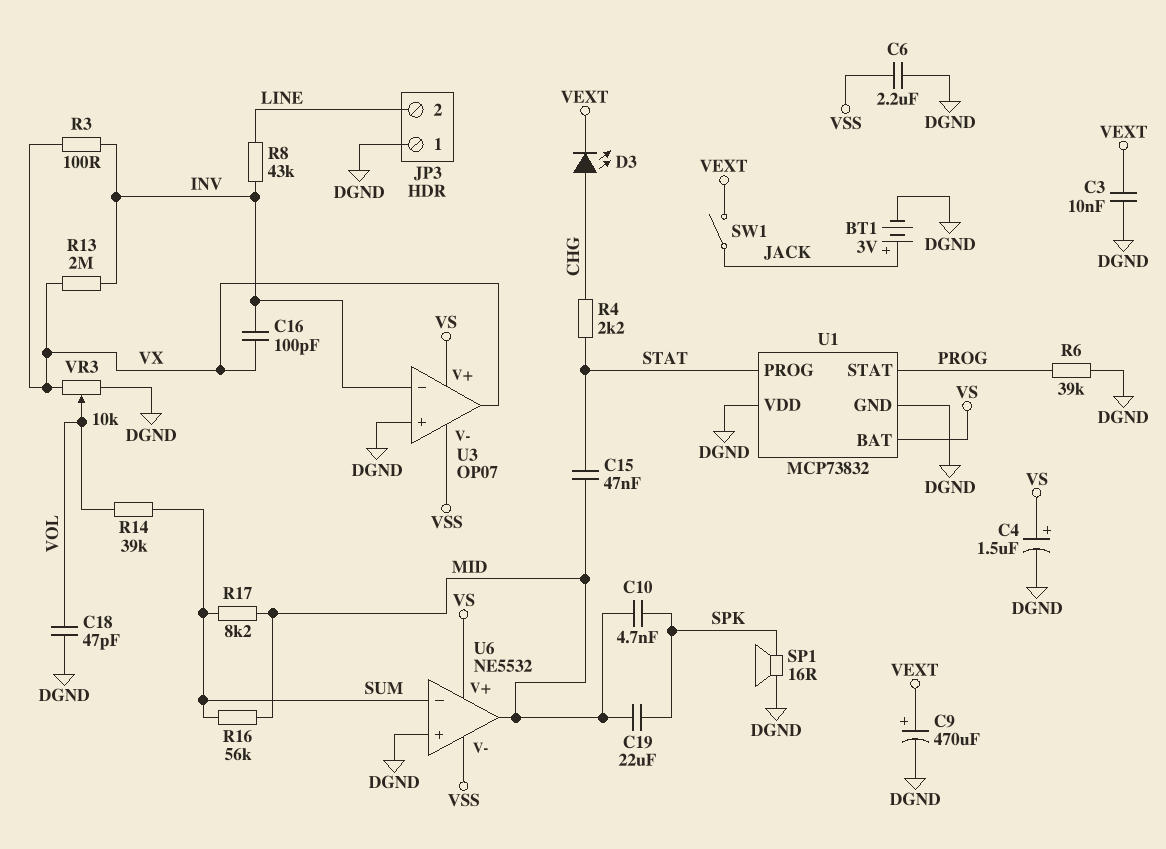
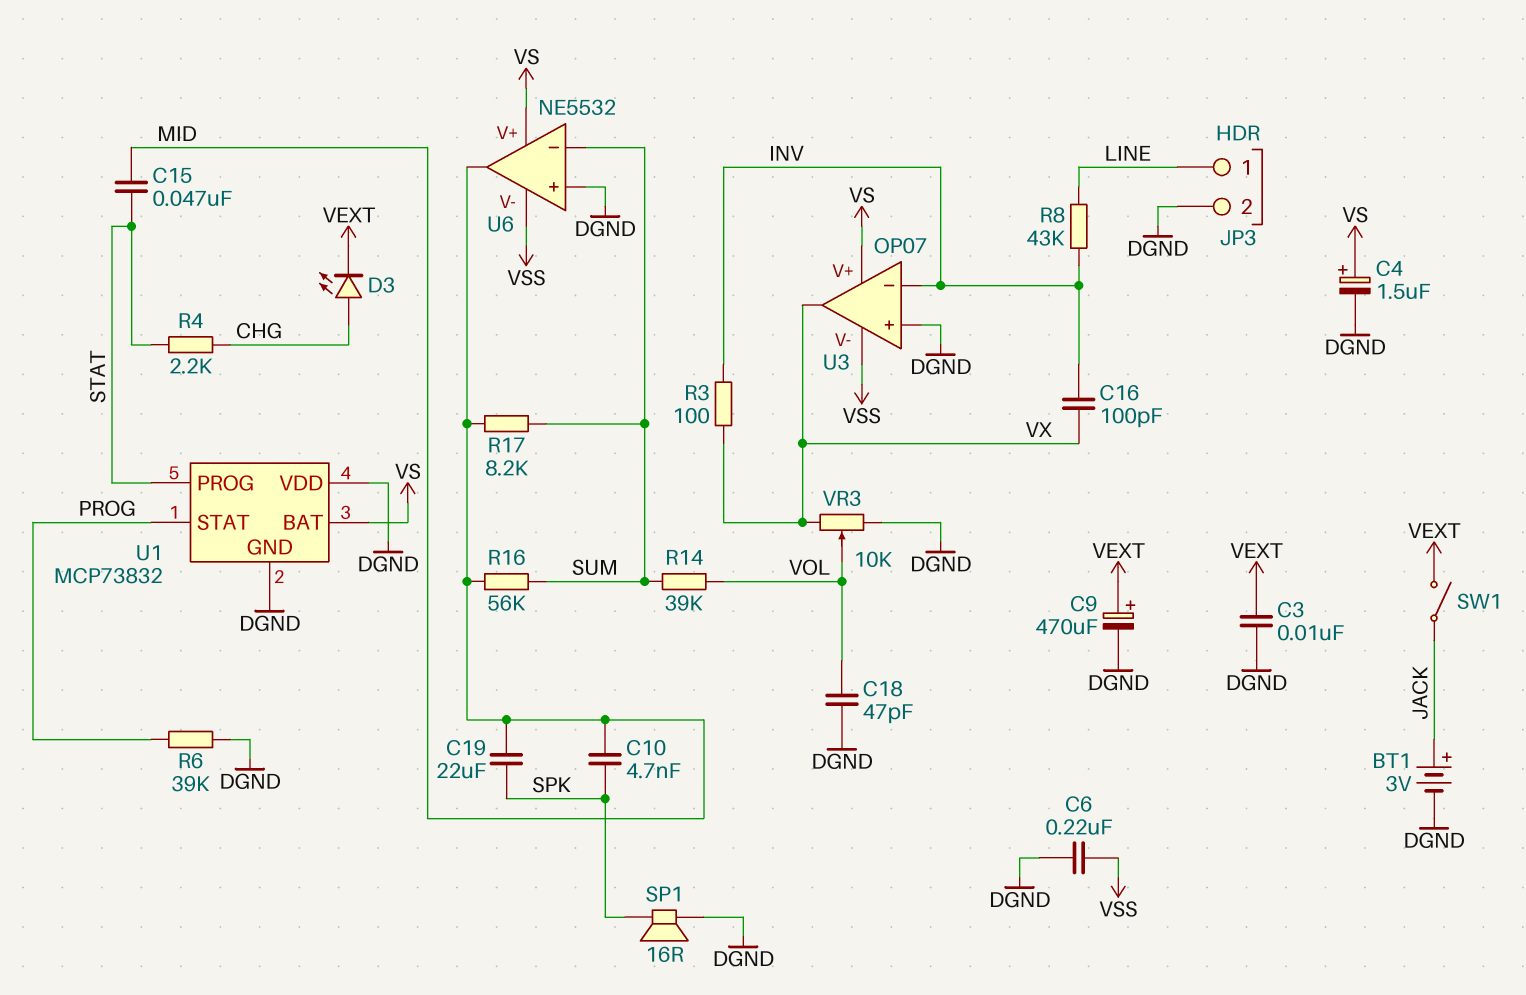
C6: 2.2uF (DGND, VSS) -> 220nF (DGND, VSS)
JP3 pin 1: DGND -> LINE
JP3 pin 2: LINE -> DGND
R13: 2M (INV, VX) -> none

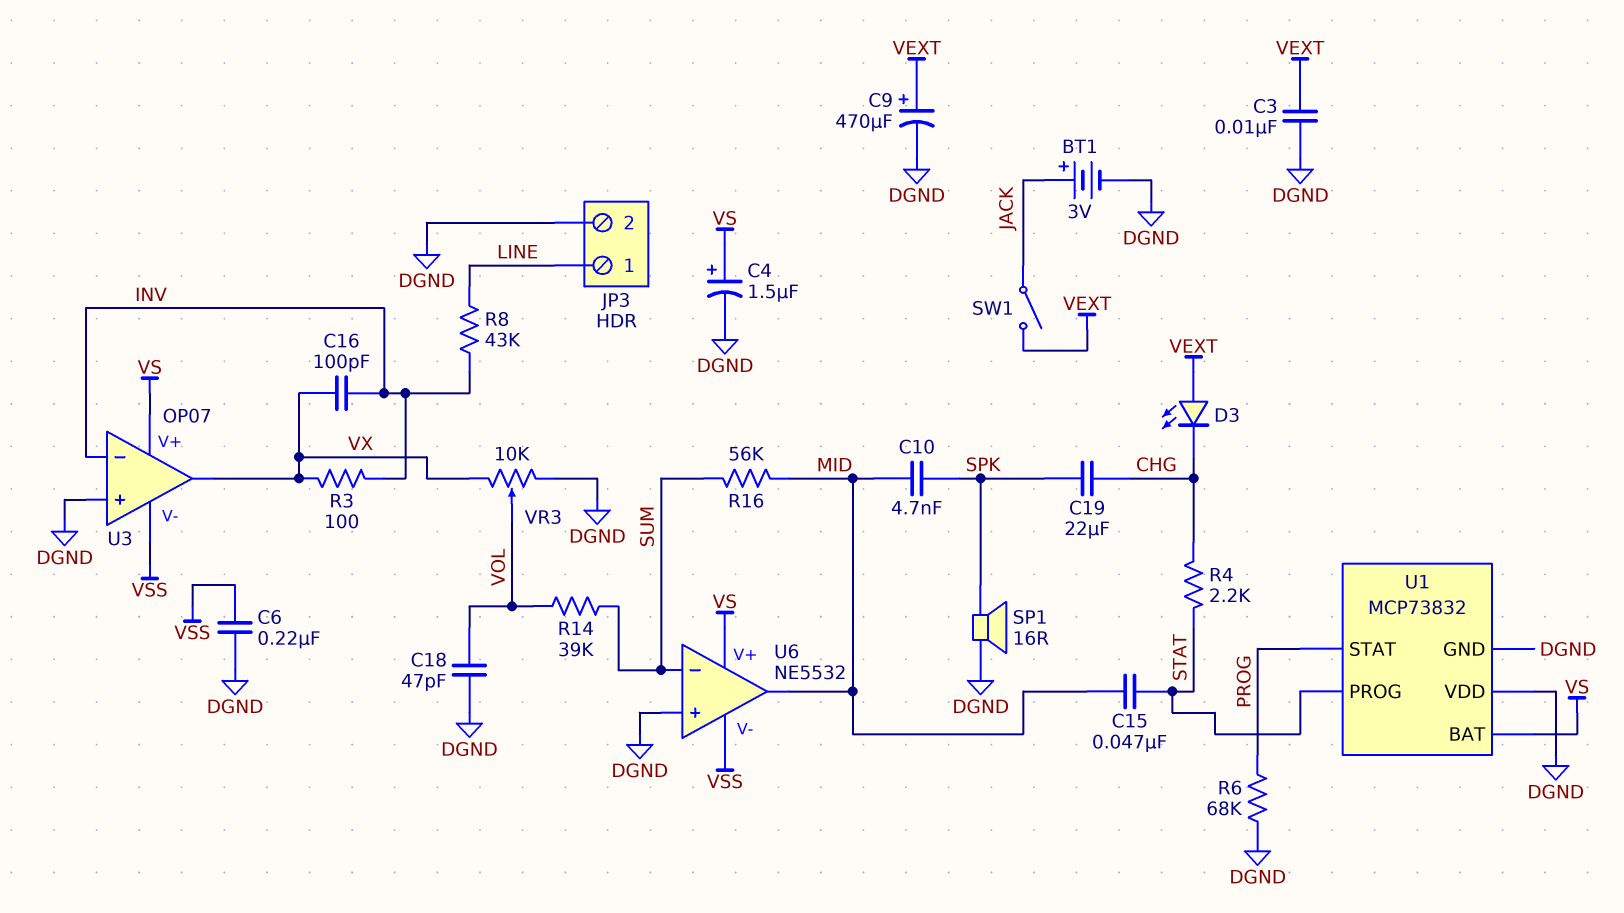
C19: 22uF (MID, SPK) -> 22uF (CHG, SPK)
D3: LED (A CHG, K VEXT) -> LED (A VEXT, K CHG)
R6: 39k (DGND, PROG) -> 68k (DGND, PROG)
R17: 8.2k (MID, SUM) -> none

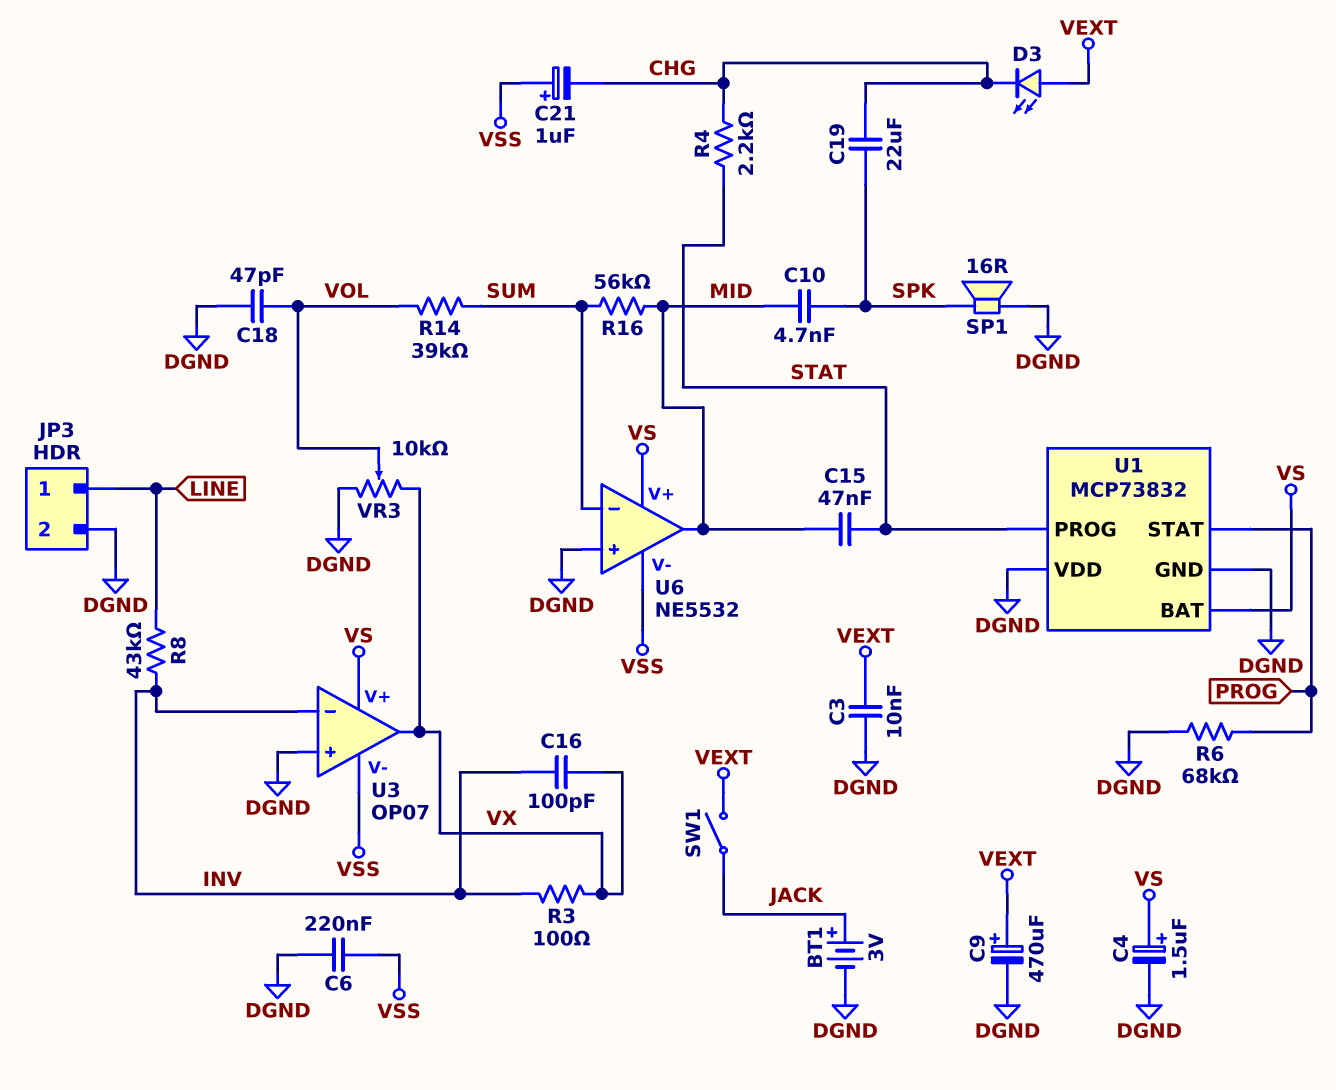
C21: none -> 1uF (plus VSS, minus CHG)

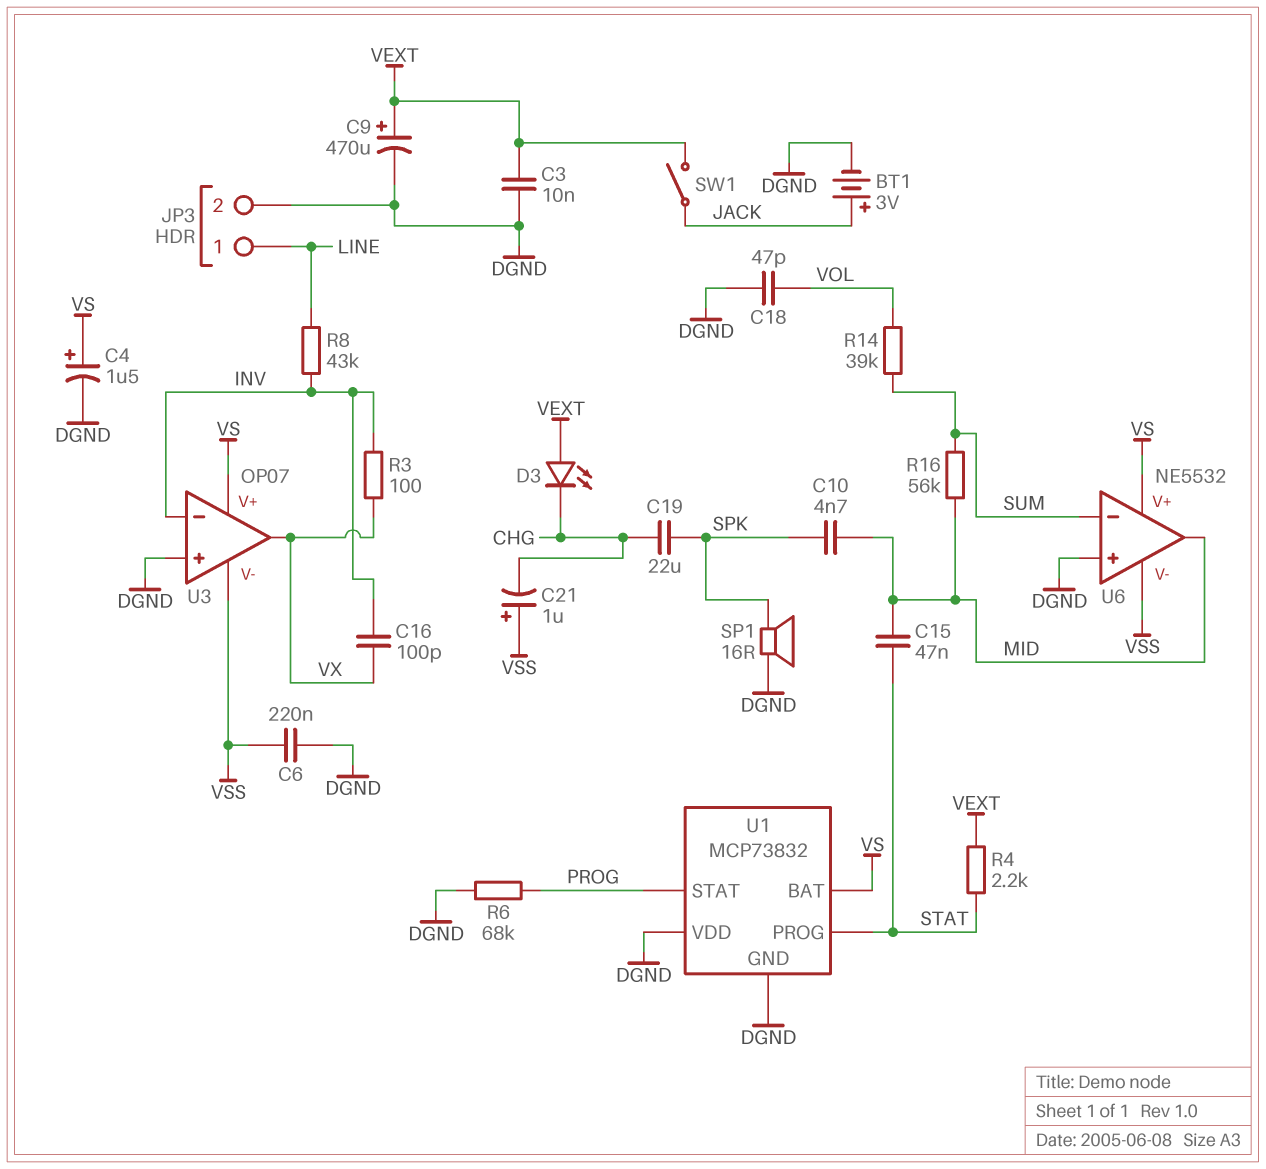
R4: 2.2k (CHG, STAT) -> 2.2k (STAT, VEXT)
VR3: 10k (DGND, VX, wiper VOL) -> none

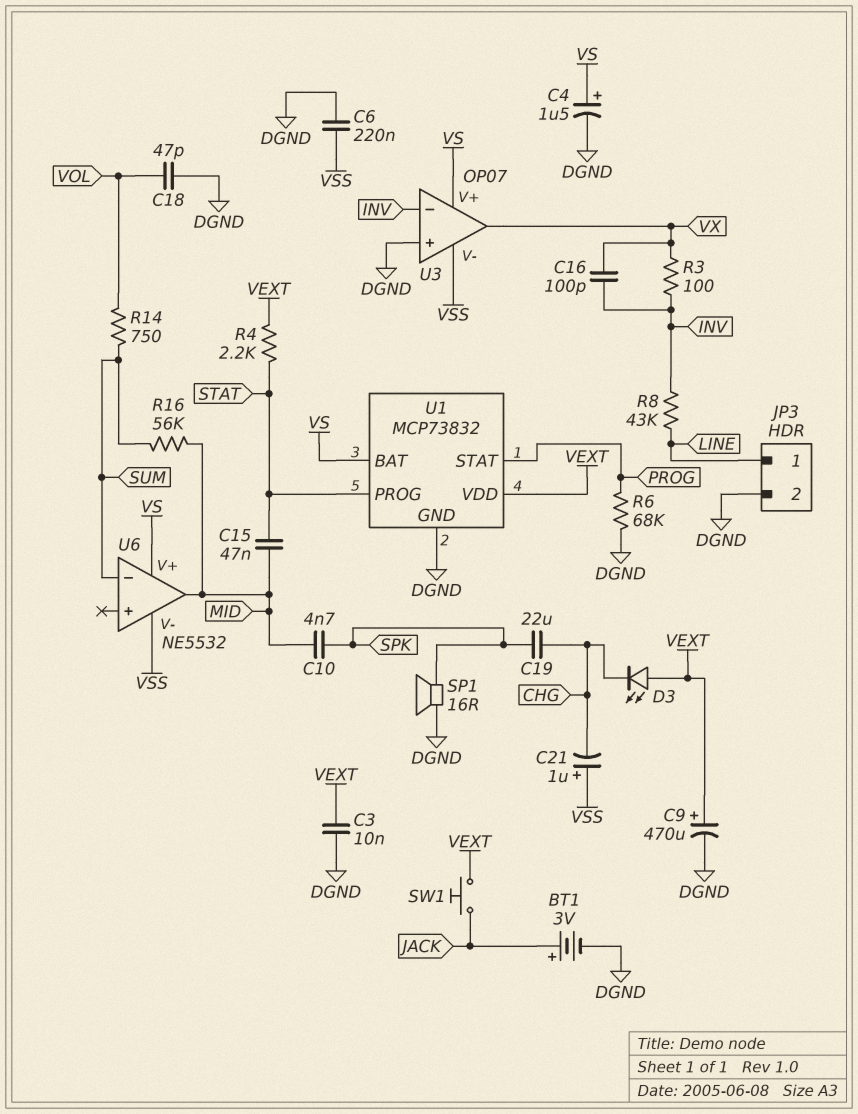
R14: 39k (SUM, VOL) -> 750 (SUM, VOL)
SW1: switch (JACK, VEXT) -> button (JACK, VEXT)
U1 pin VDD: DGND -> VEXT
U6 pin in+: DGND -> none

